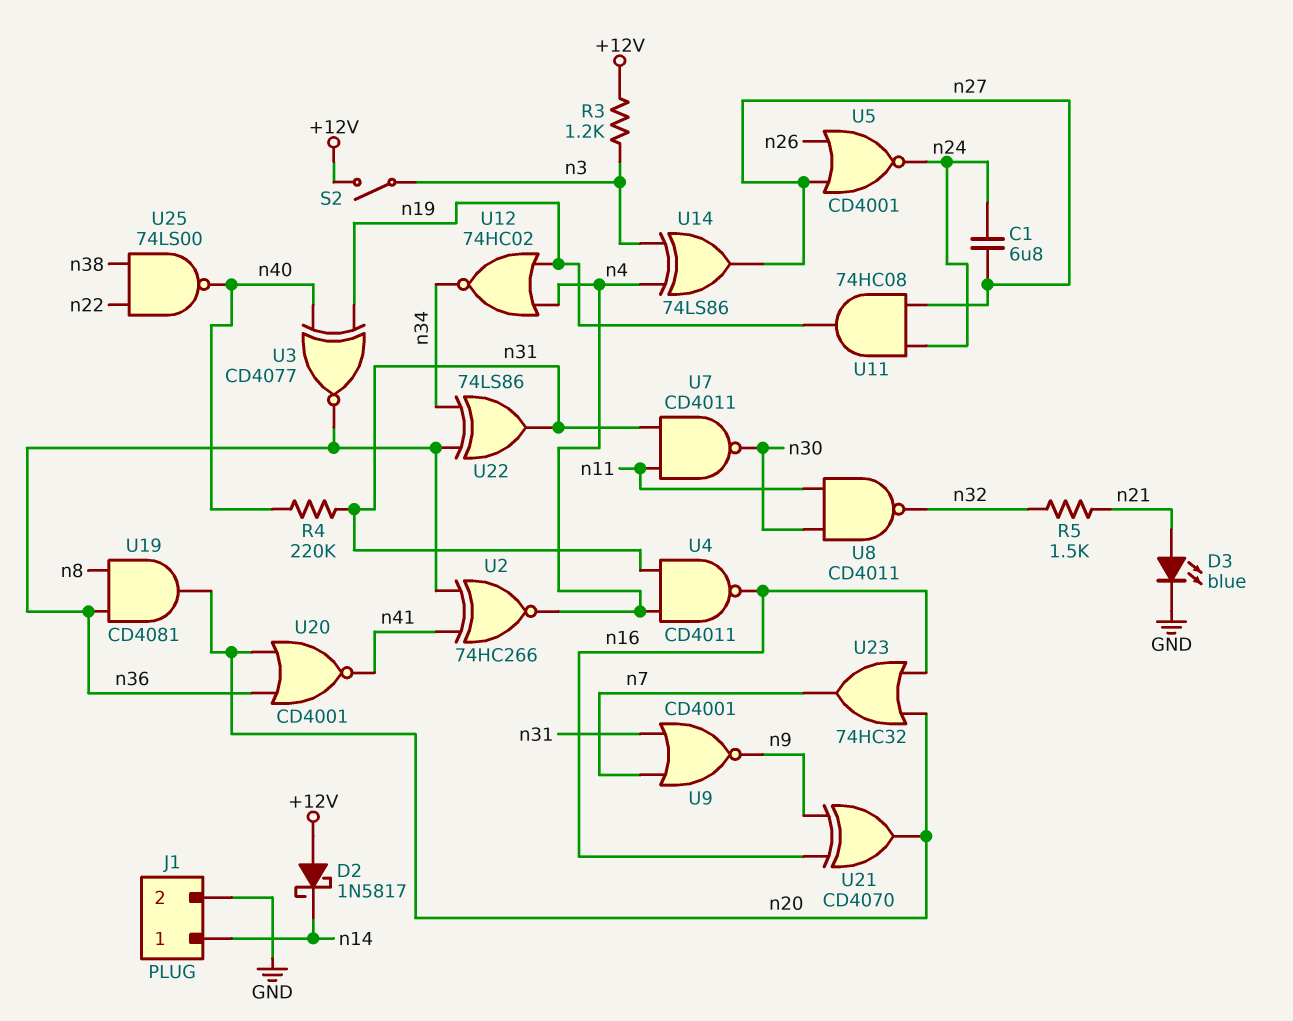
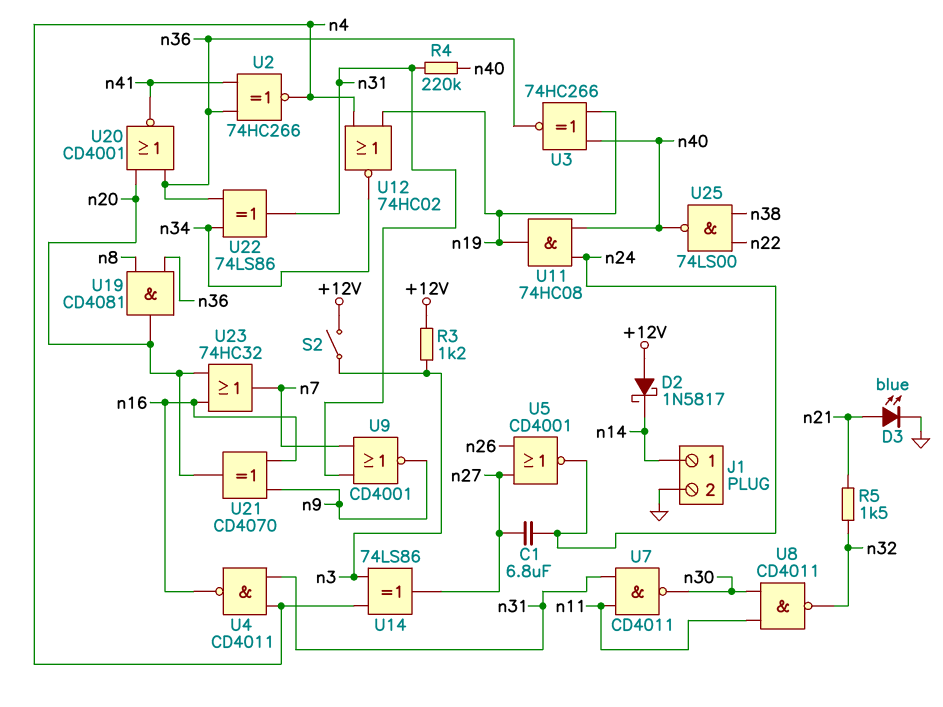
U3: XNOR CD4077 (in n19, in n40, out n36) -> XNOR 74HC266 (in n19, in n40, out n36)
U11: AND 74HC08 (in n24, in n27, out n19) -> AND 74HC08 (in n24, in n40, out n19)

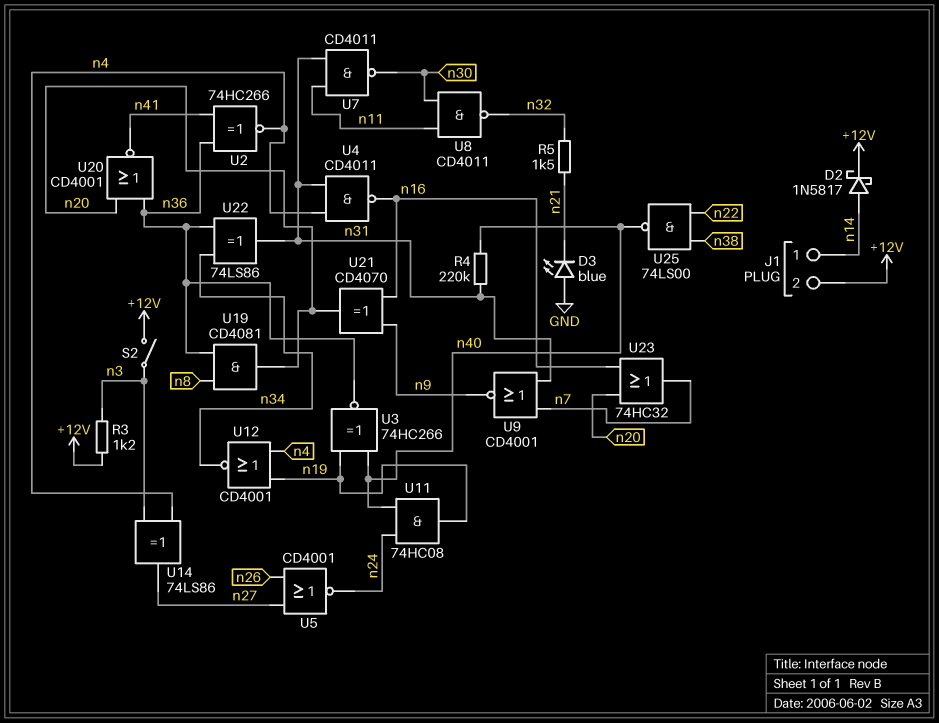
C1: 6.8uF (n24, n27) -> none
D2: schottky 1N5817 (A +12V, K n14) -> schottky 1N5817 (A n14, K +12V)
D3: LED blue (A n21, K GND) -> LED blue (A GND, K n21)
J1 pin 2: GND -> +12V
U12: NOR 74HC02 (in n4, in n19, out n34) -> NOR CD4001 (in n4, in n19, out n34)

